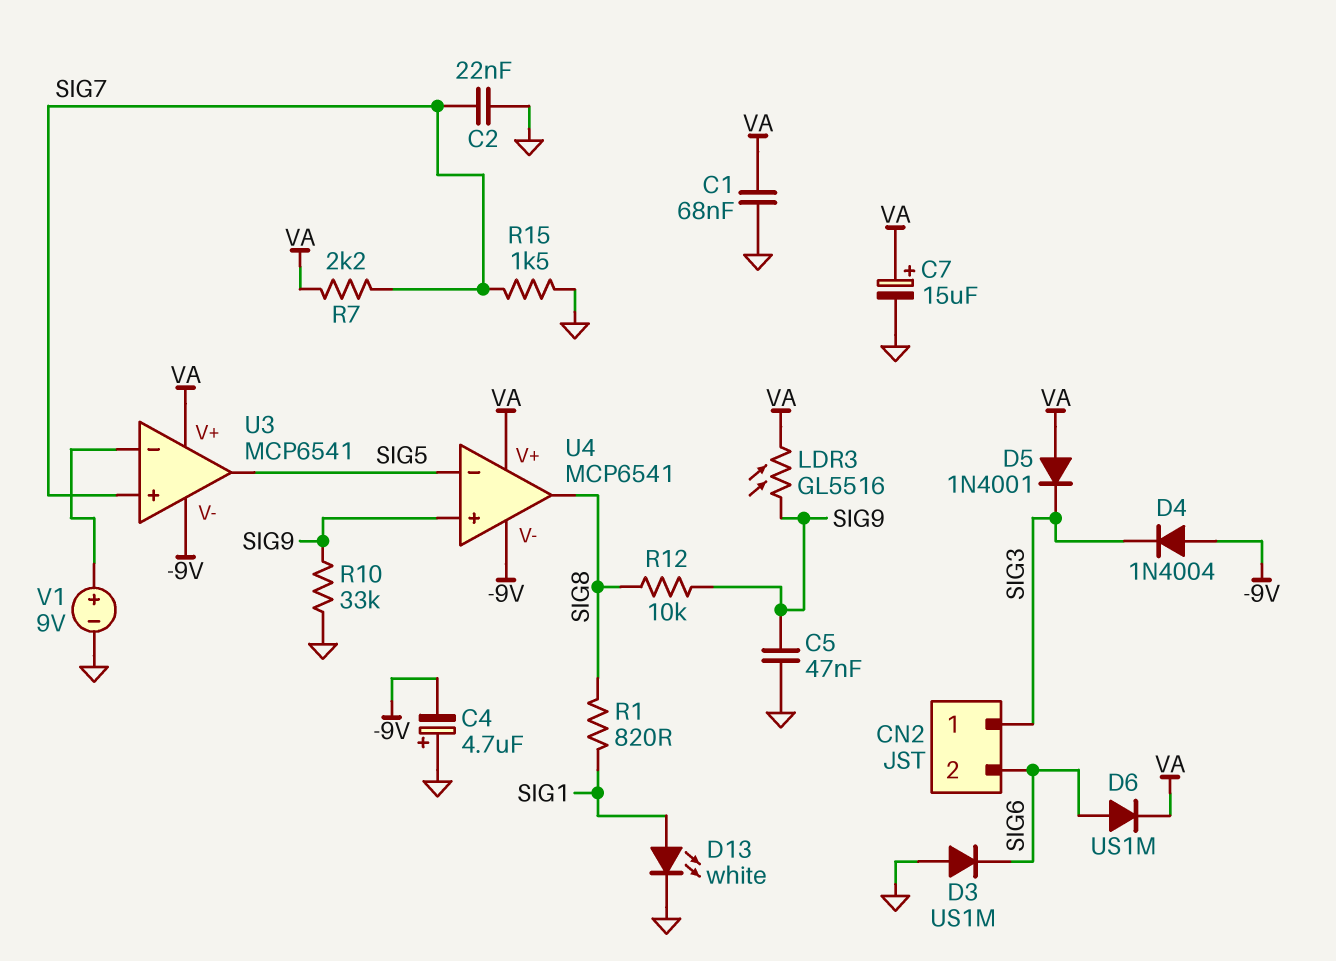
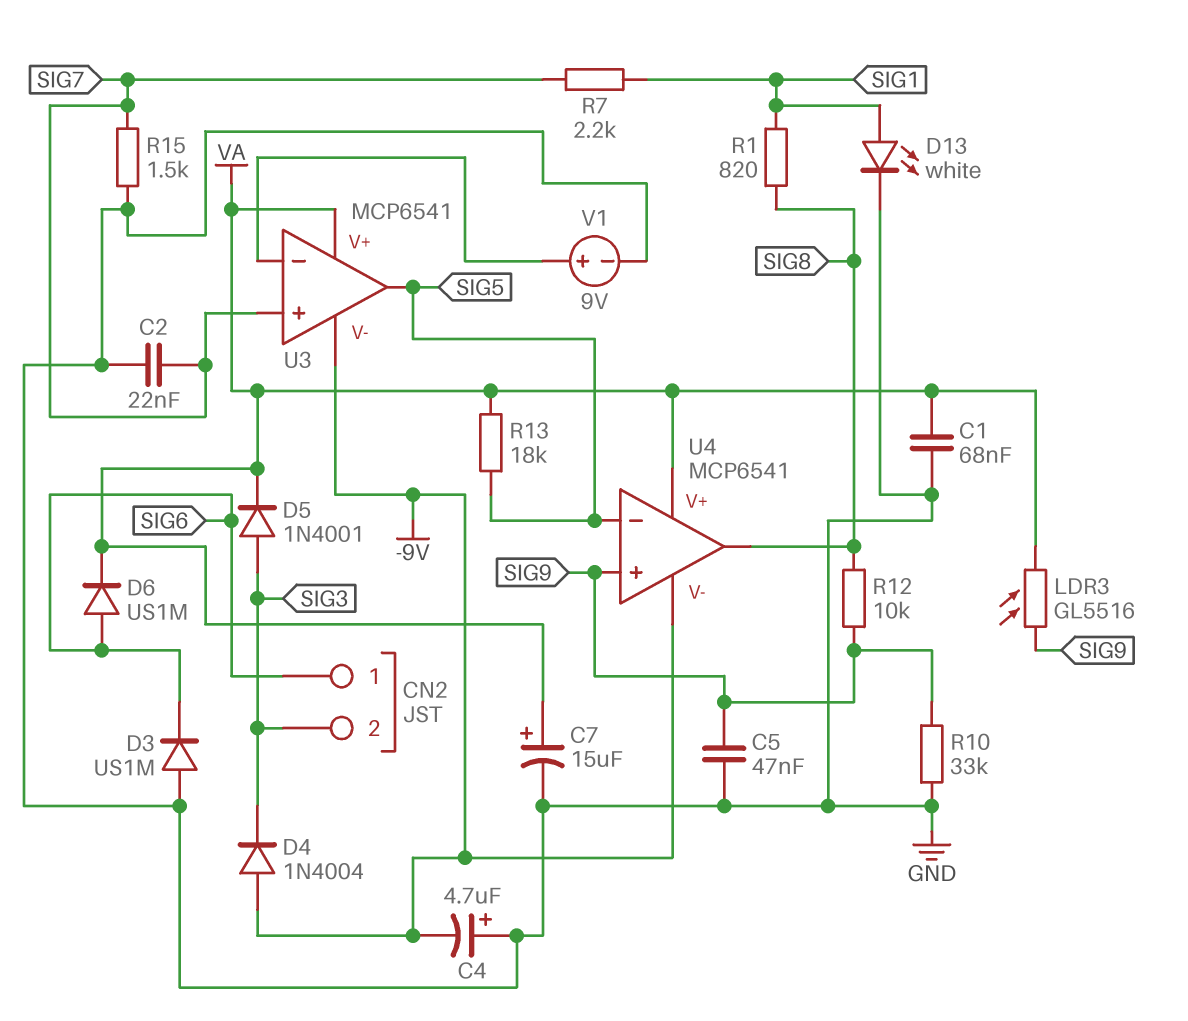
CN2 pin 1: SIG3 -> SIG6
CN2 pin 2: SIG6 -> SIG3
D5: diode 1N4001 (A VA, K SIG3) -> diode 1N4001 (A SIG3, K VA)
R7: 2.2k (SIG7, VA) -> 2.2k (SIG1, SIG7)
R13: none -> 18k (SIG5, VA)

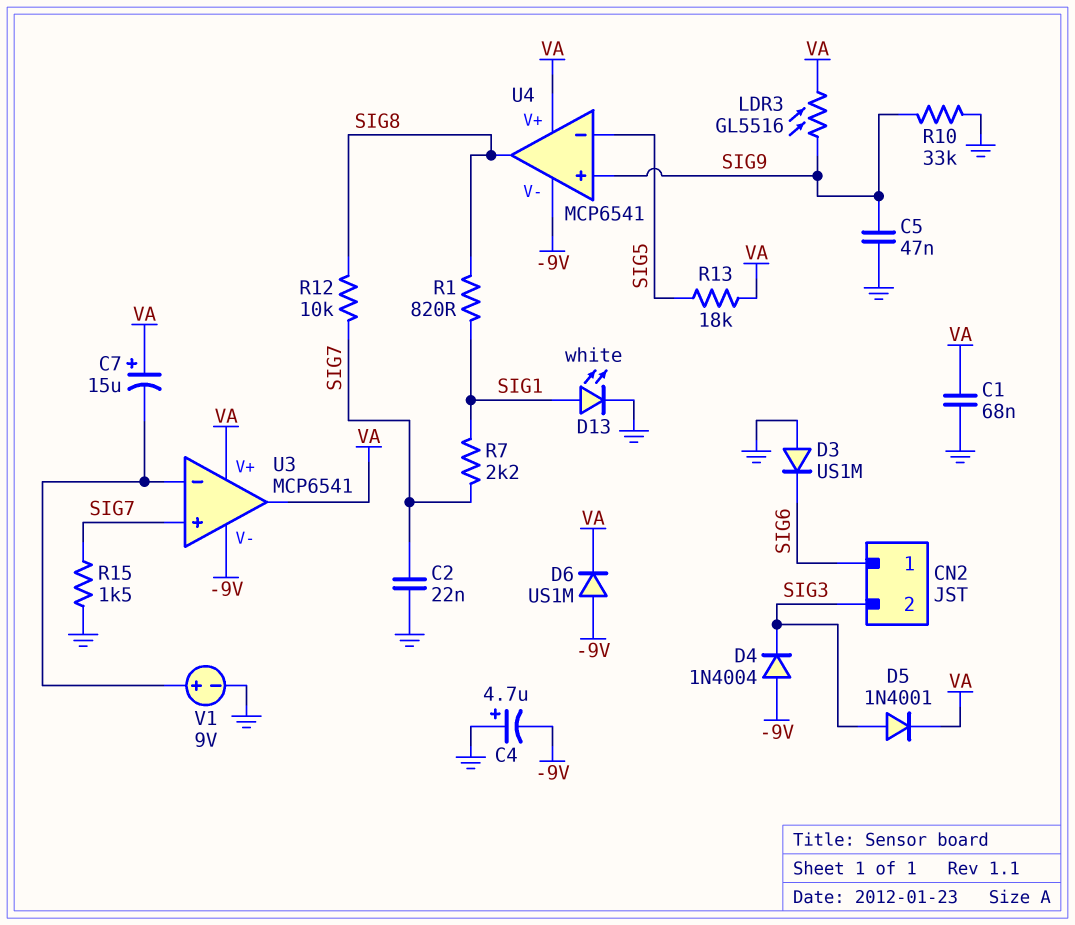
C7: 15uF (plus VA, minus GND) -> 15uF (plus VA, minus U3/in-)
D6: diode US1M (A SIG6, K VA) -> diode US1M (A -9V, K VA)
R12: 10k (SIG8, SIG9) -> 10k (SIG7, SIG8)
U3 pin out: SIG5 -> VA

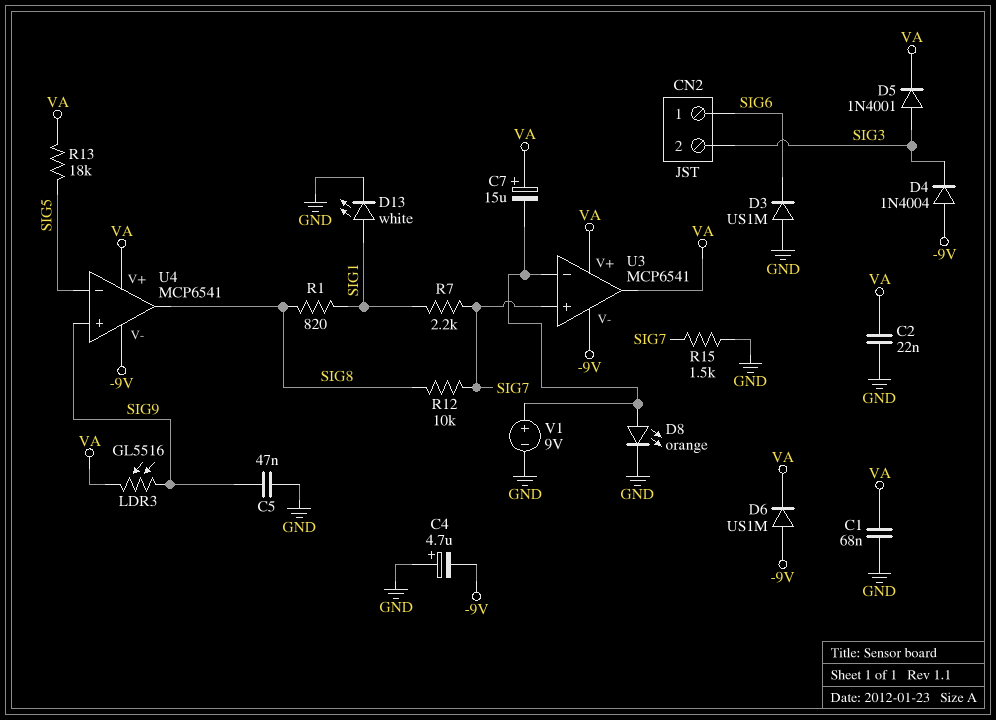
C2: 22nF (GND, SIG7) -> 22nF (GND, VA)
D8: none -> LED orange (A U3/in-, K GND)
R10: 33k (GND, SIG9) -> none

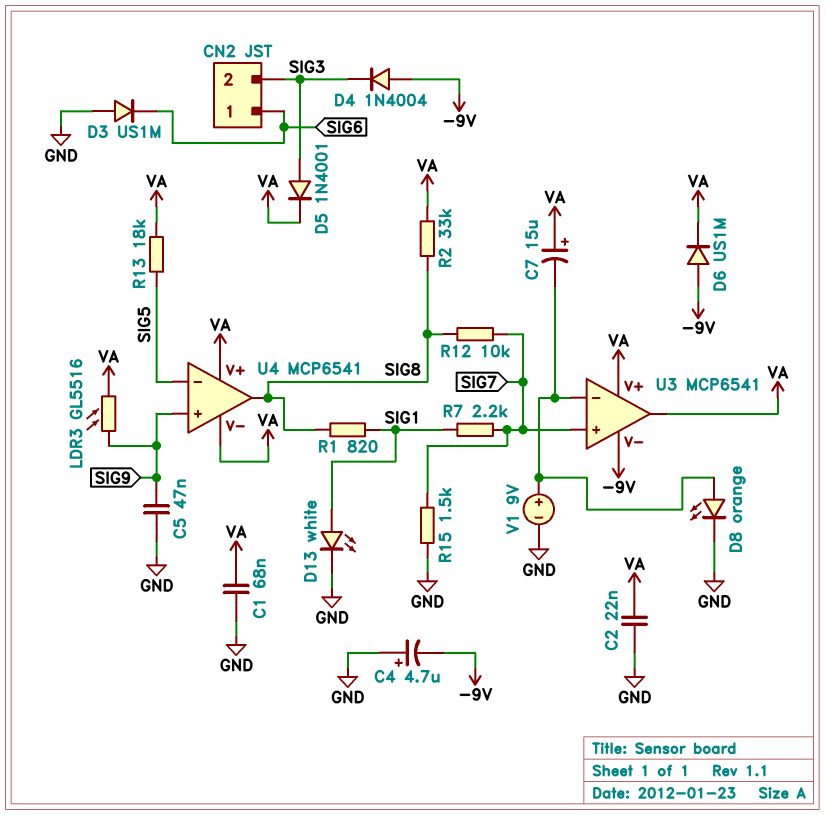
R2: none -> 33k (SIG8, VA)
U4 pin V-: -9V -> VA

